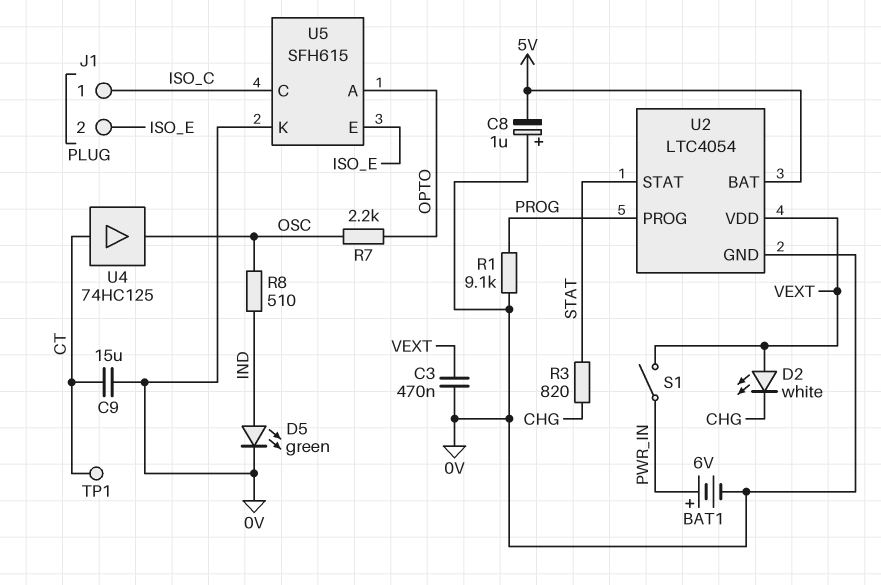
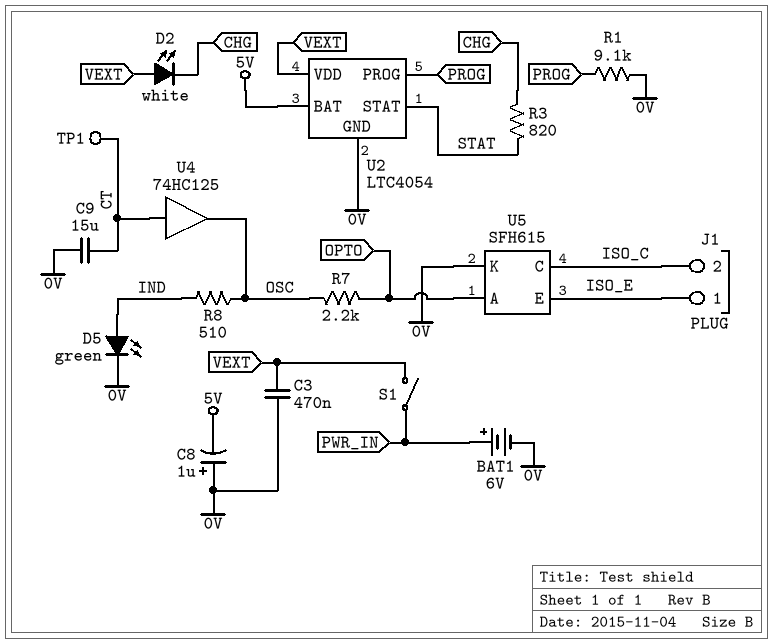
J1 pin 1: ISO_C -> ISO_E
J1 pin 2: ISO_E -> ISO_C

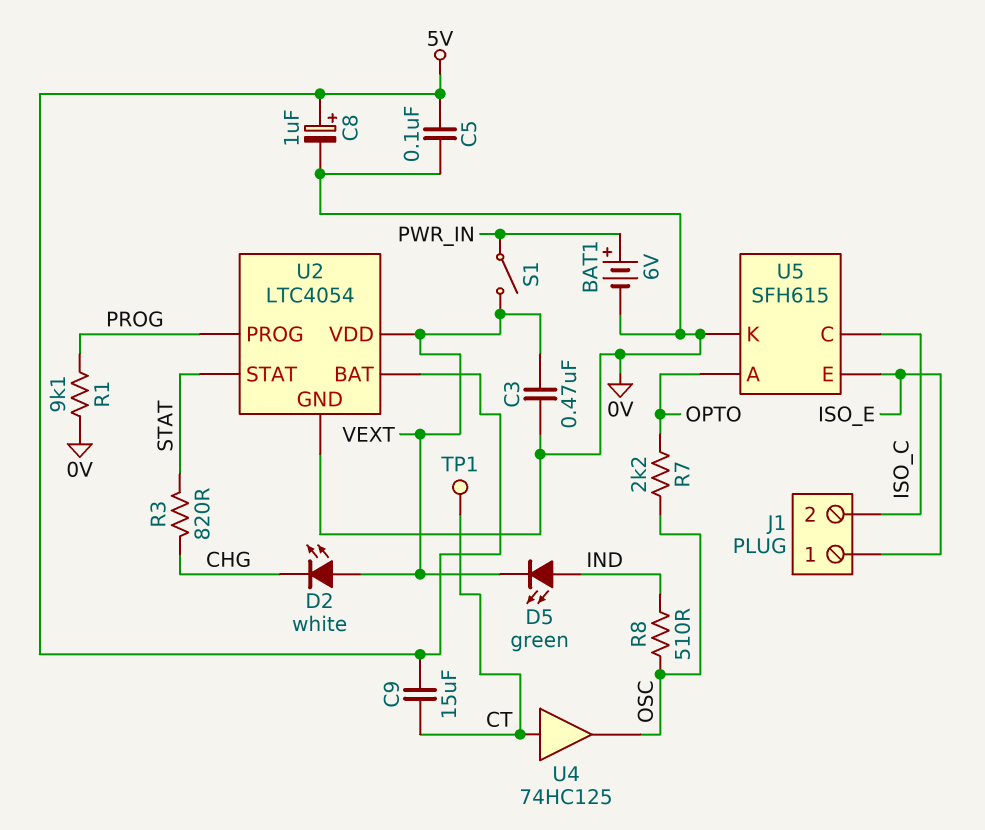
C5: none -> 100nF (0V, 5V)
C8: 1uF (plus 0V, minus 5V) -> 1uF (plus 5V, minus 0V)
C9: 15uF (0V, CT) -> 15uF (5V, CT)
D5: LED green (A IND, K 0V) -> LED green (A IND, K VEXT)

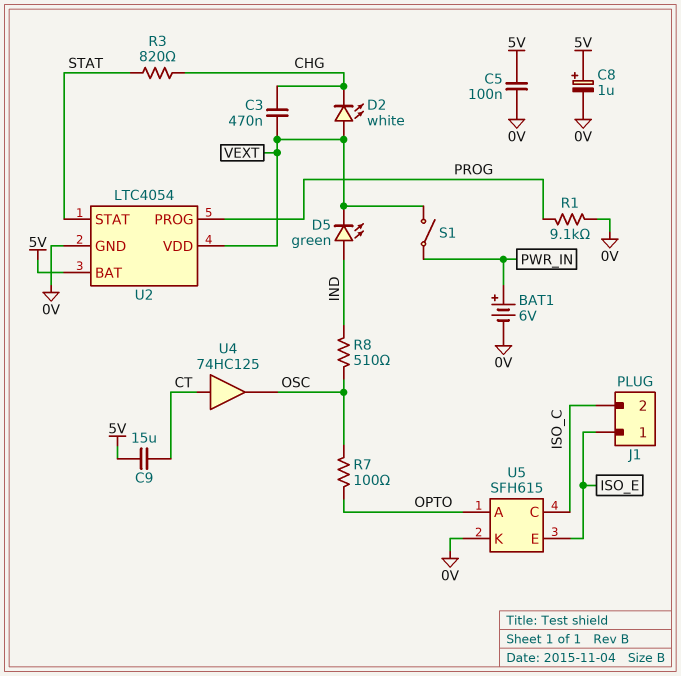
C3: 470nF (0V, VEXT) -> 470nF (CHG, VEXT)
R7: 2.2k (OPTO, OSC) -> 100 (OPTO, OSC)
TP1: test point (CT) -> none

